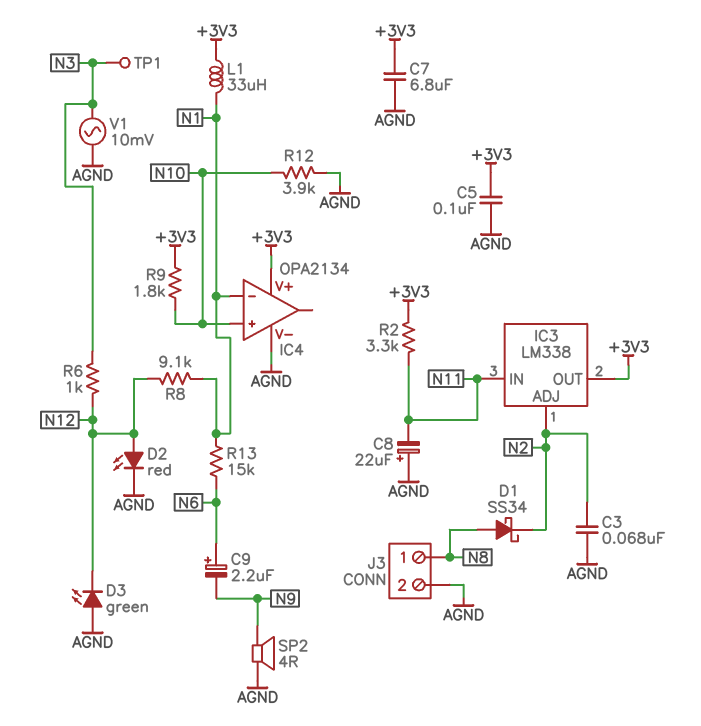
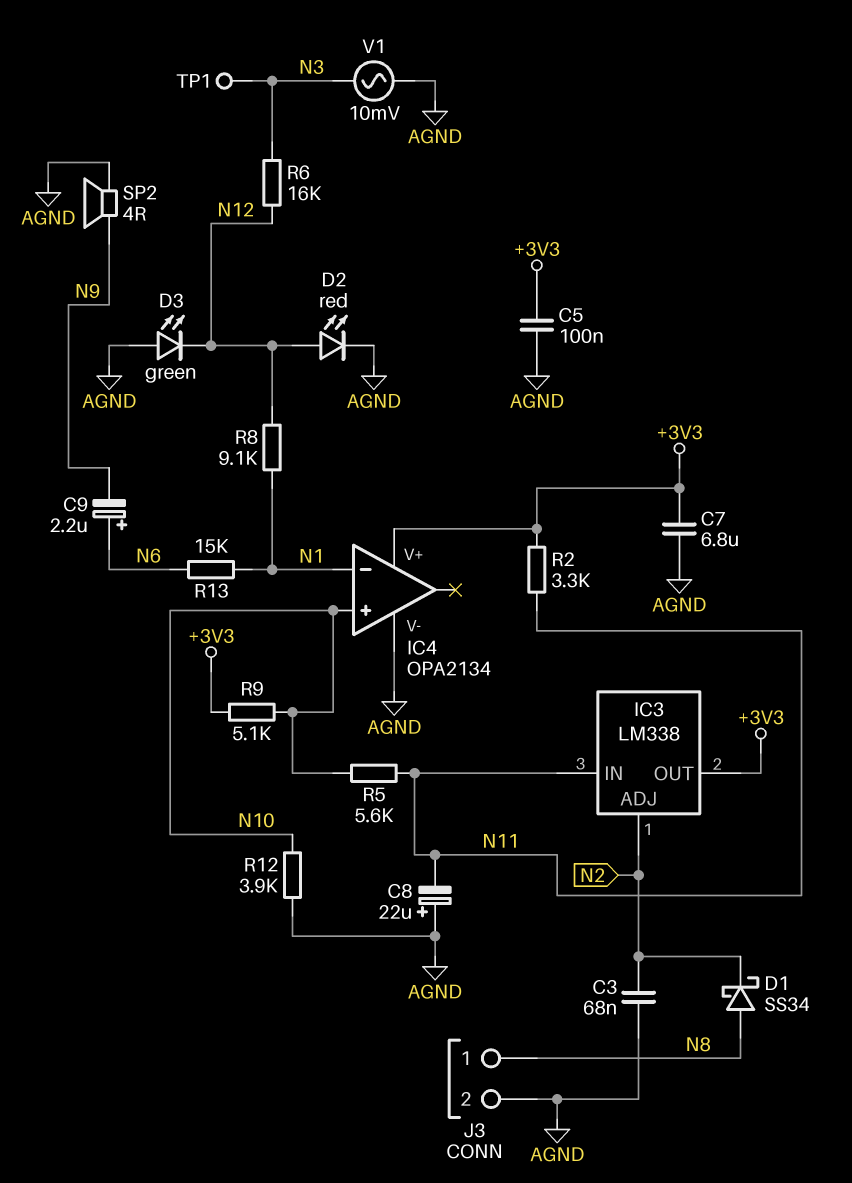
L1: 33uH (+3V3, N1) -> none
R5: none -> 5.6k (N10, N11)
R6: 1k (N3, N12) -> 16k (N3, N12)
R9: 1.8k (+3V3, N10) -> 5.1k (+3V3, N10)

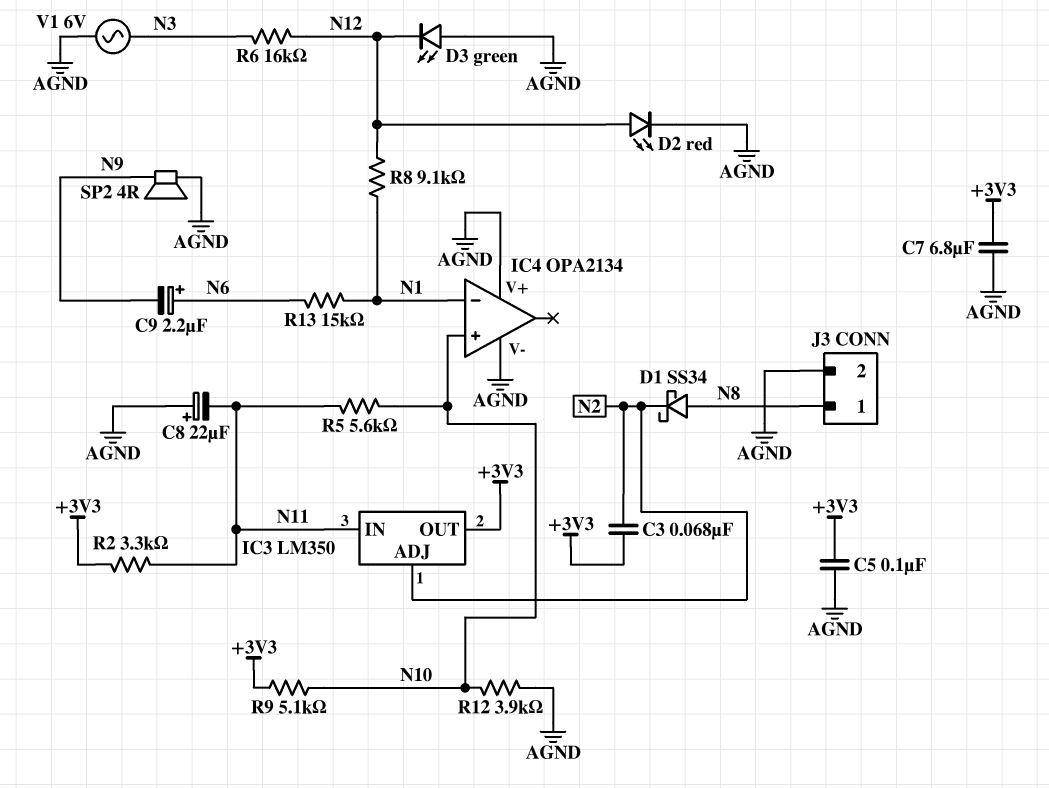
C3: 68nF (AGND, N2) -> 68nF (+3V3, N2)
IC3: LM338 -> LM350
IC4 pin V+: +3V3 -> AGND
TP1: test point (N3) -> none
V1: AC 10mV (AGND, N3) -> AC 6V (AGND, N3)

